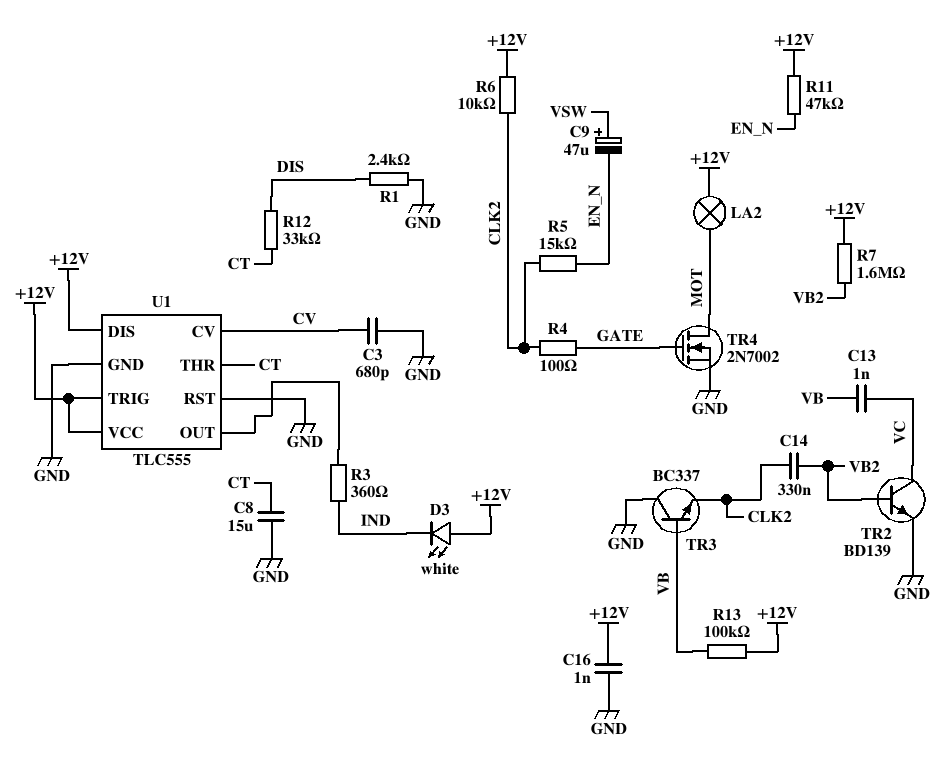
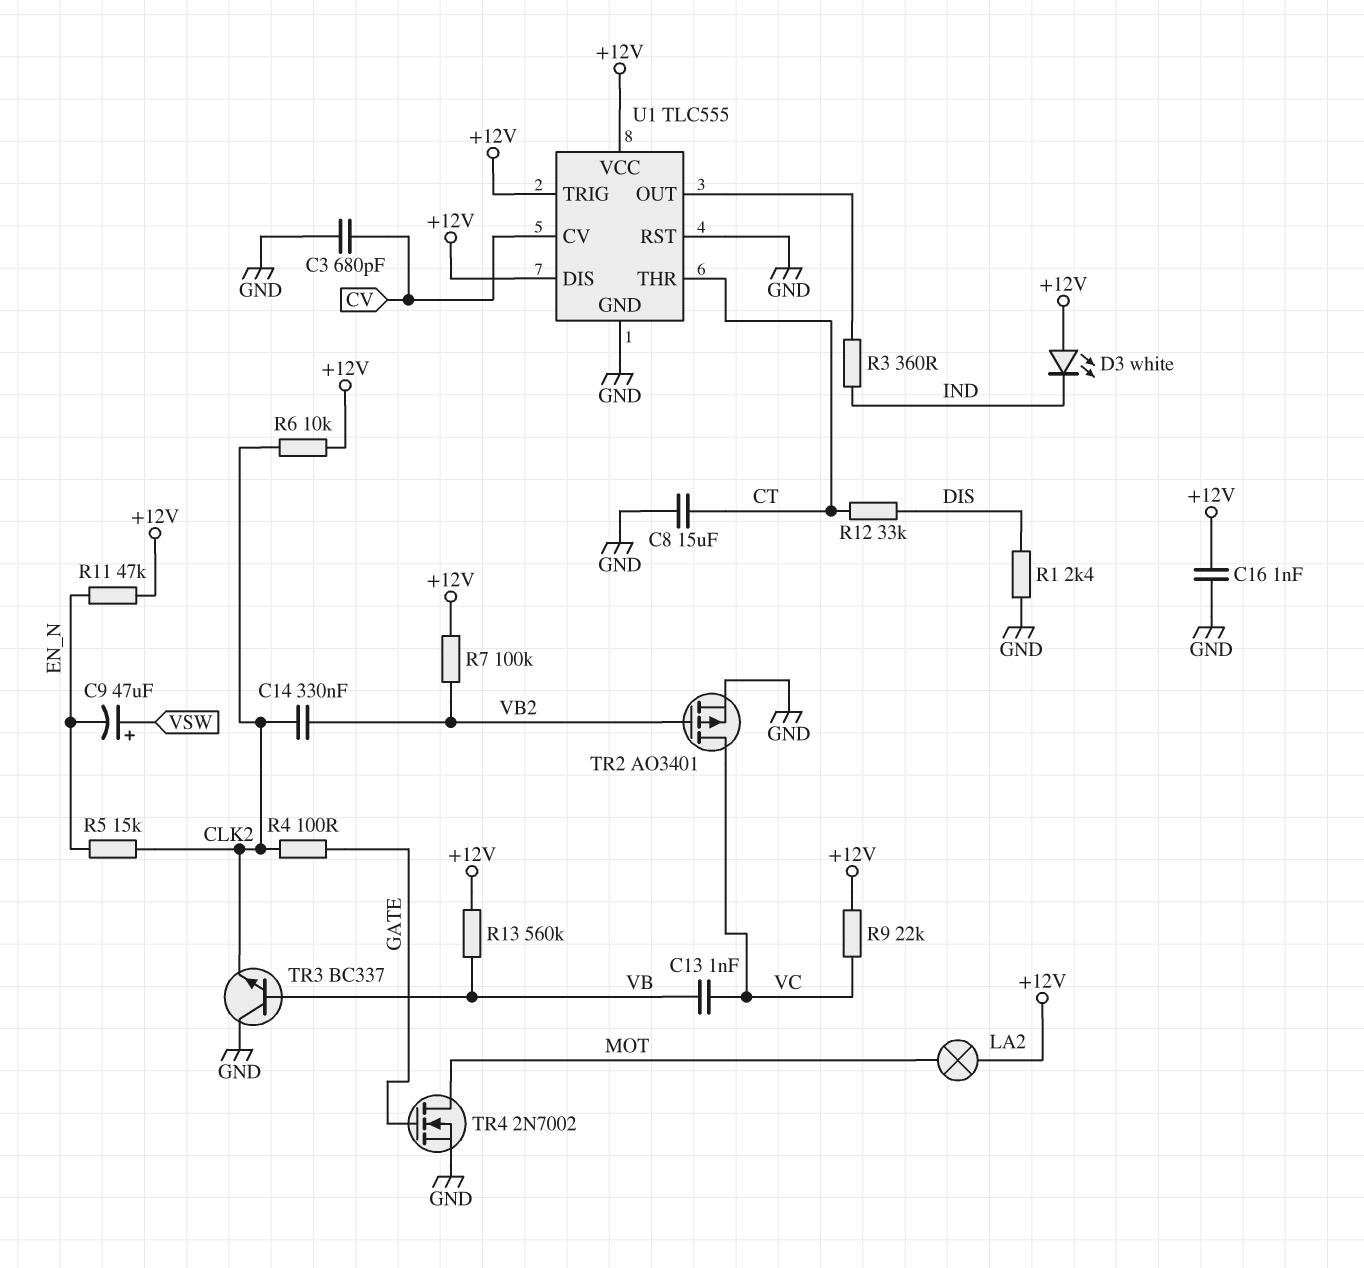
R7: 1.6M (+12V, VB2) -> 100k (+12V, VB2)
R9: none -> 22k (+12V, VC)
R13: 100k (+12V, VB) -> 560k (+12V, VB)
TR2: NPN BD139 (B VB2, C VC, E GND) -> PMOS AO3401 (G VB2, D VC, S GND)

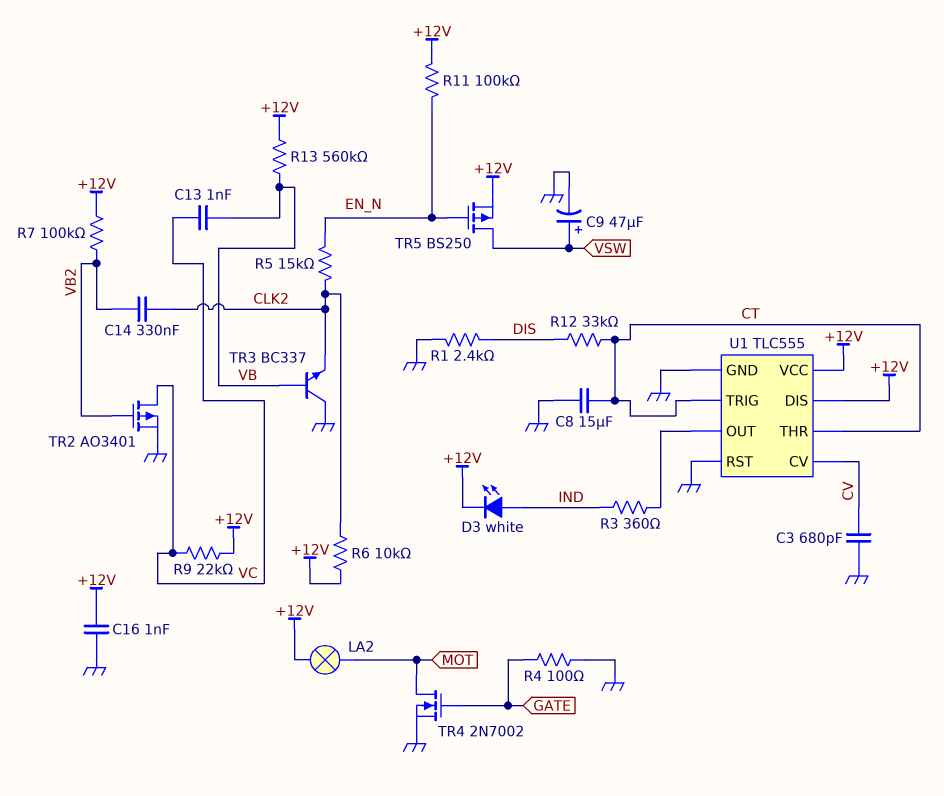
C9: 47uF (plus VSW, minus EN_N) -> 47uF (plus VSW, minus GND)
D3: LED white (A +12V, K IND) -> LED white (A IND, K +12V)
R4: 100 (CLK2, GATE) -> 100 (GATE, GND)
R11: 47k (+12V, EN_N) -> 100k (+12V, EN_N)
TR5: none -> PMOS BS250 (G EN_N, D VSW, S +12V)
U1 pin TRIG: +12V -> CT

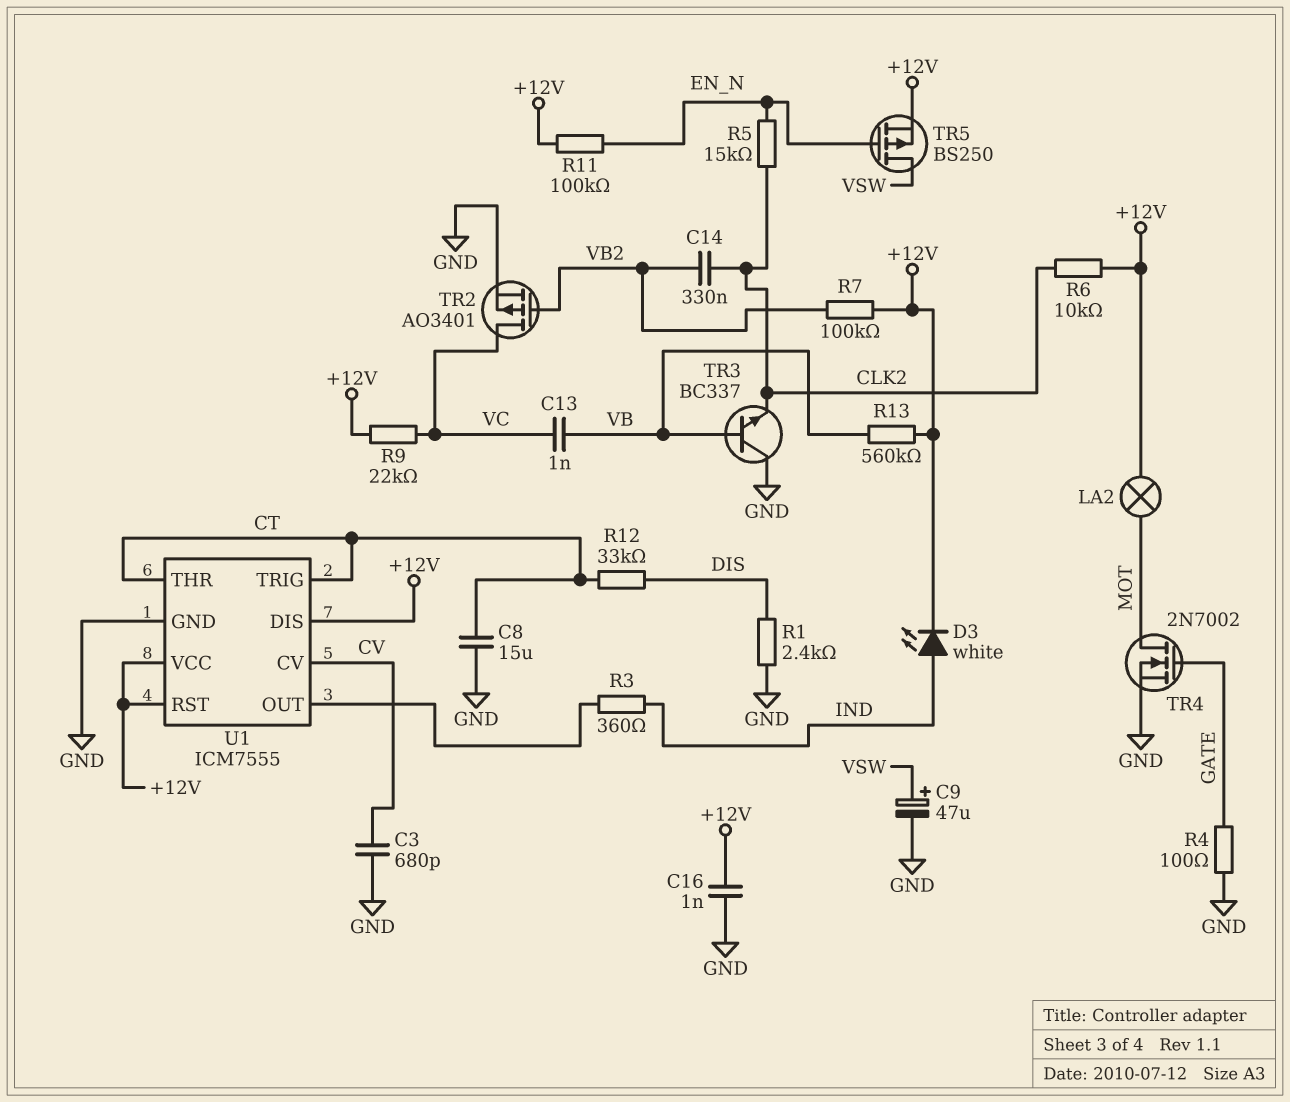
U1: TLC555 -> ICM7555
U1 pin RST: GND -> +12V

